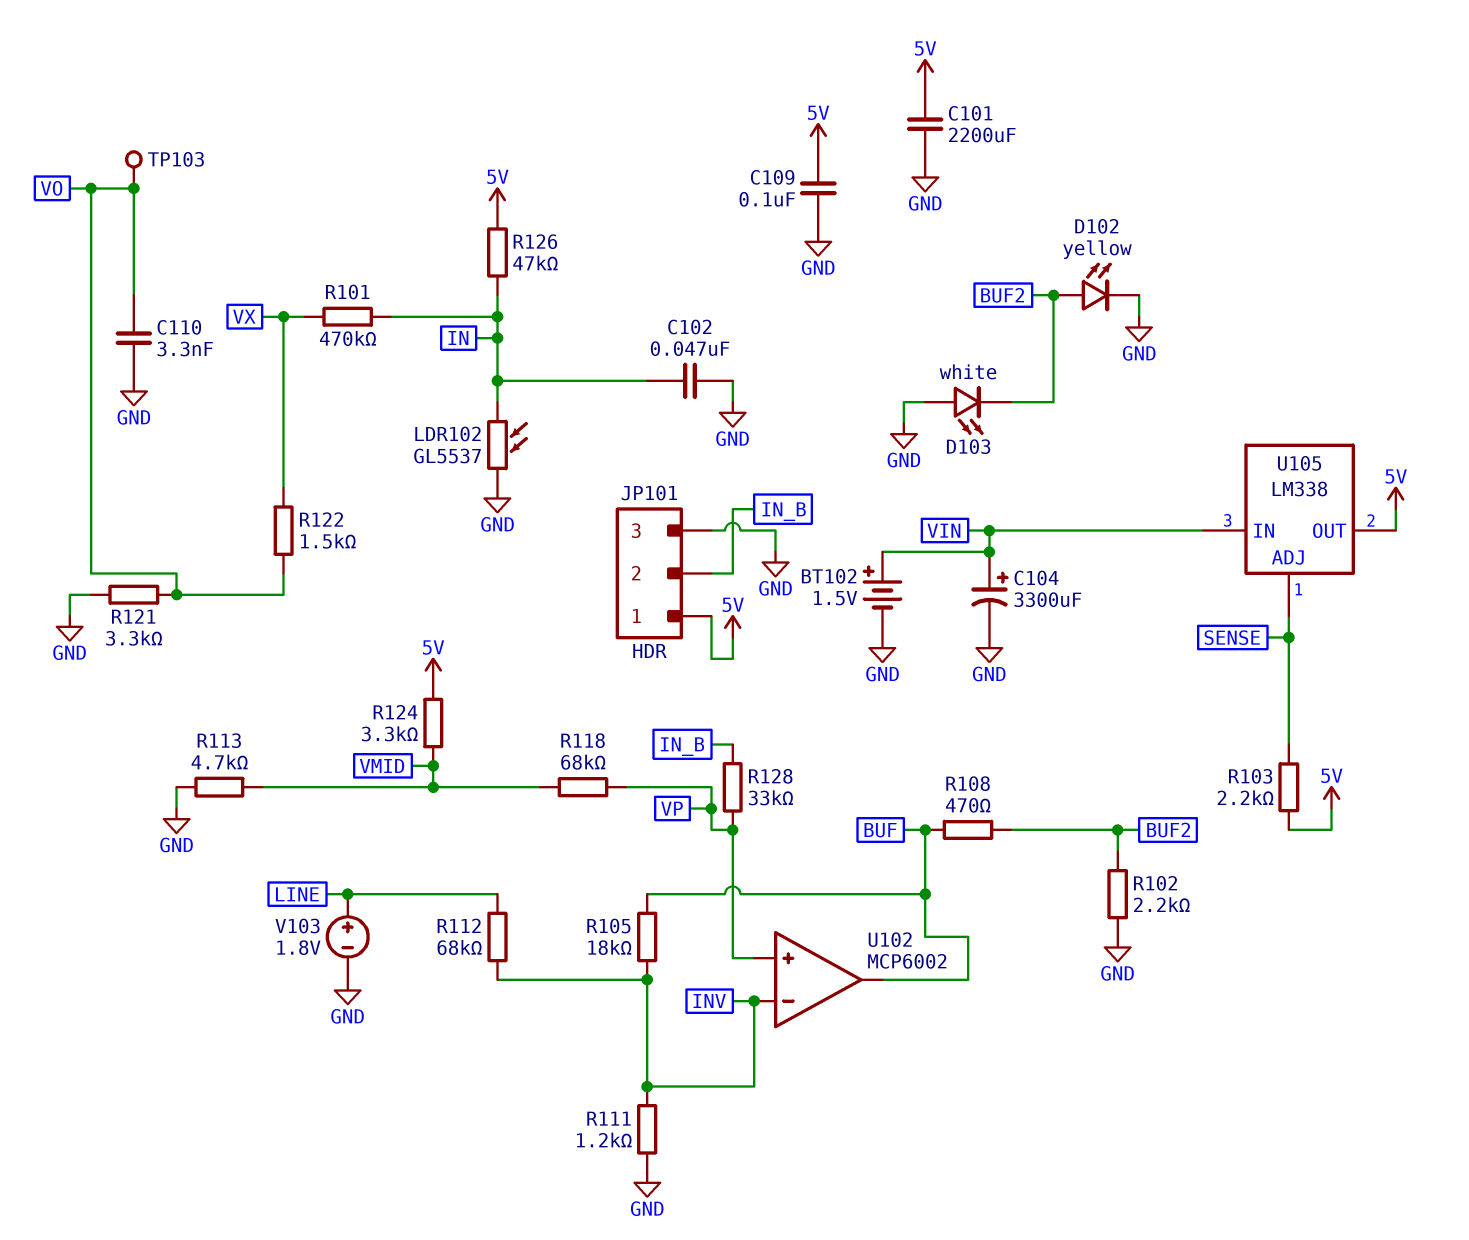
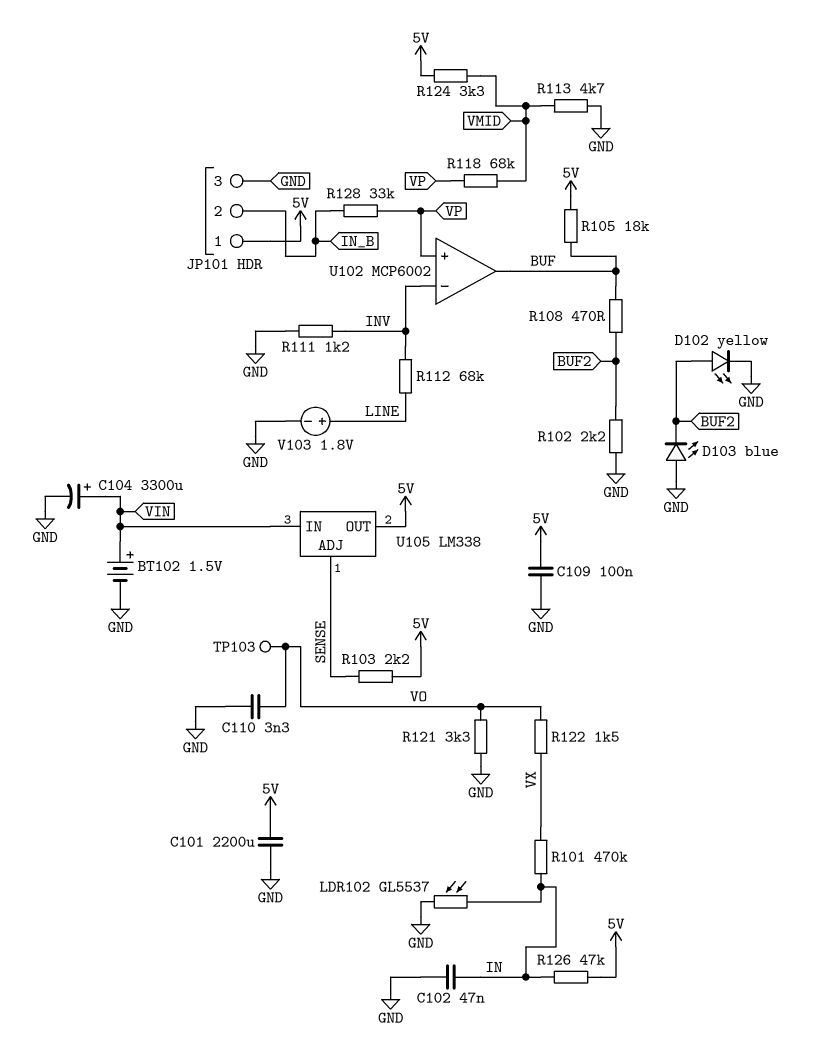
D103: LED white (A GND, K BUF2) -> LED blue (A GND, K BUF2)
R105: 18k (BUF, INV) -> 18k (5V, BUF)

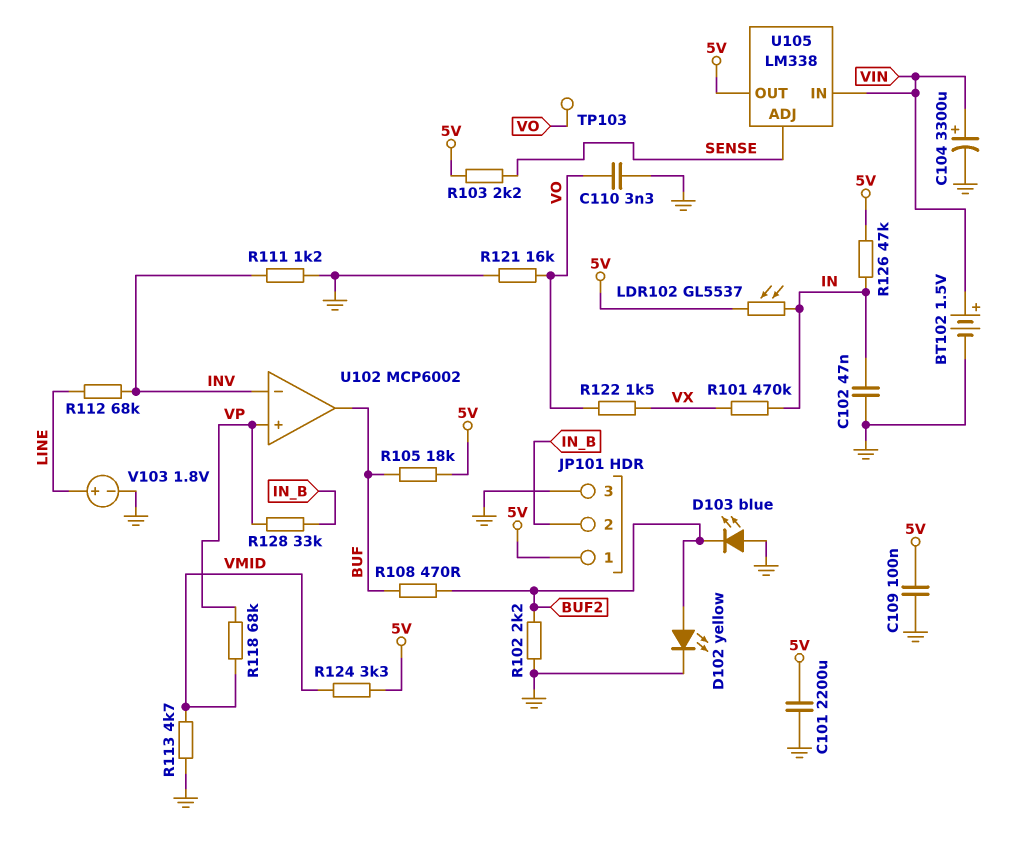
LDR102: GL5537 (GND, IN) -> GL5537 (5V, IN)
R121: 3.3k (GND, VO) -> 16k (GND, VO)

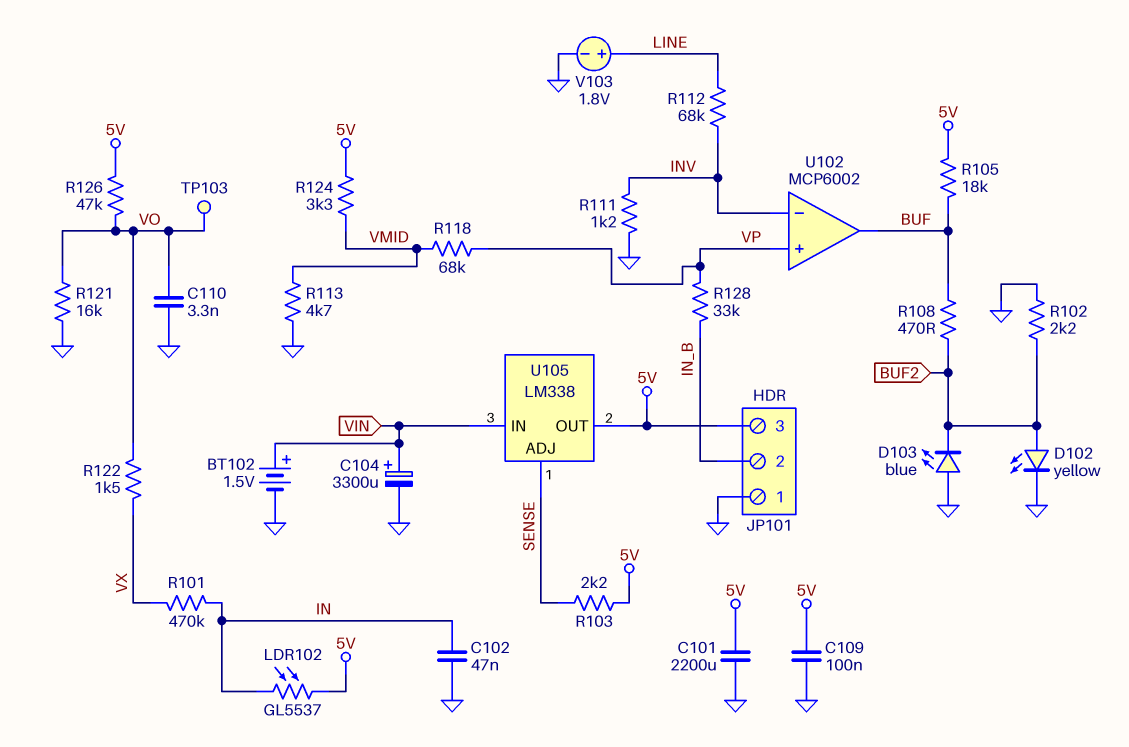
JP101 pin 1: 5V -> GND
JP101 pin 3: GND -> 5V
R126: 47k (5V, IN) -> 47k (5V, VO)

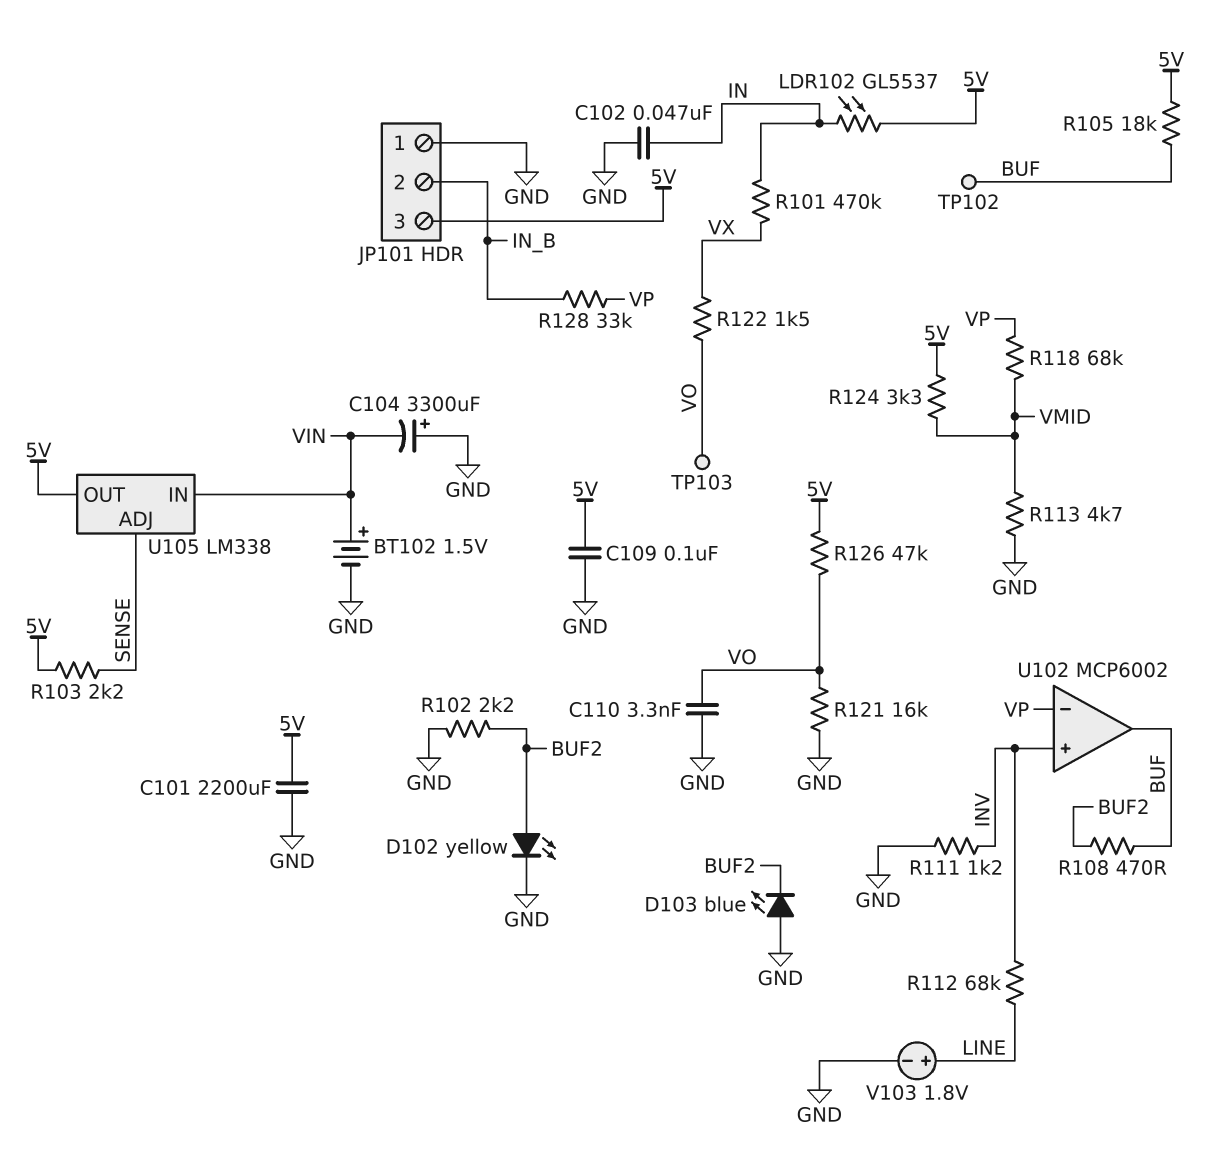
C104: 3300uF (plus VIN, minus GND) -> 3300uF (plus GND, minus VIN)
TP102: none -> test point (BUF)
U102 pin in+: VP -> INV
U102 pin in-: INV -> VP

